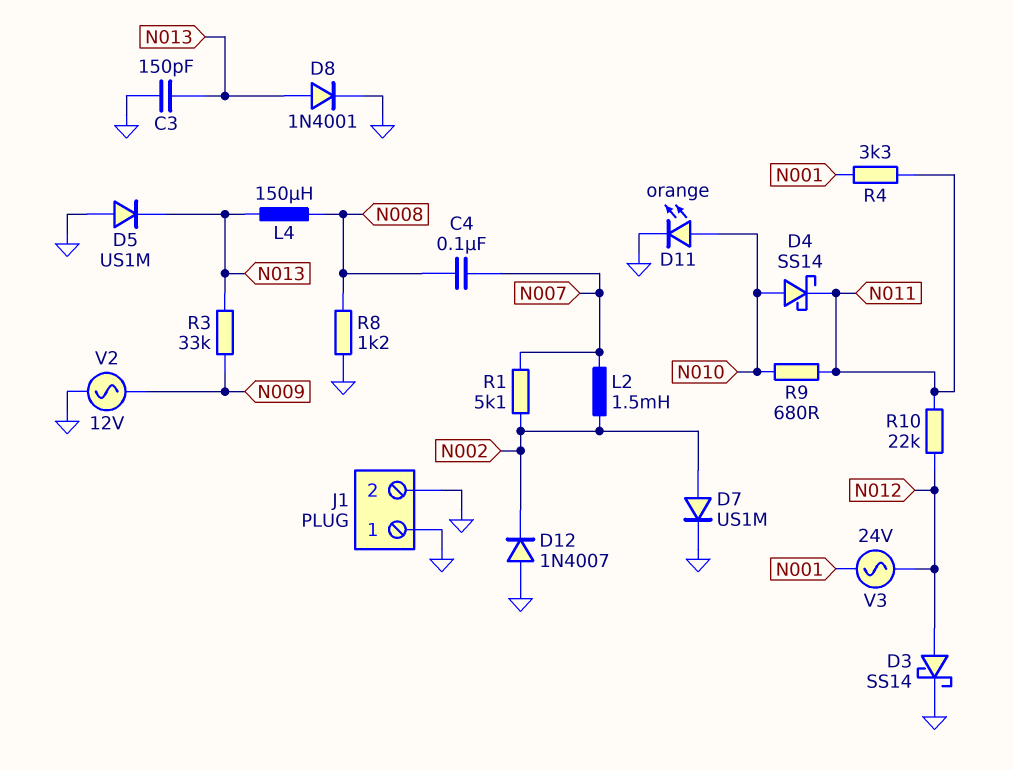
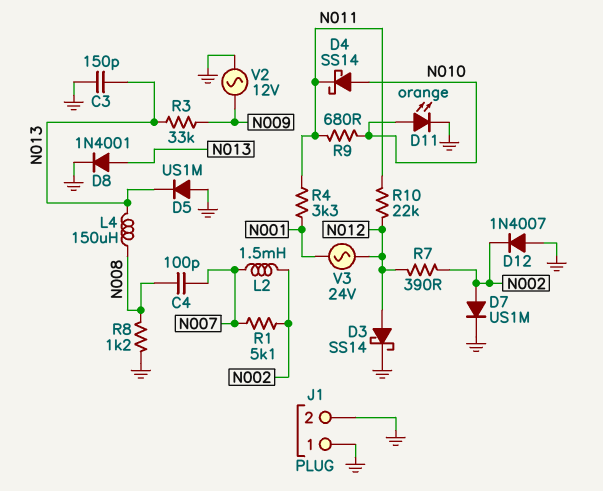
C4: 100nF (N007, N008) -> 100pF (N007, N008)
R7: none -> 390 (N002, N012)

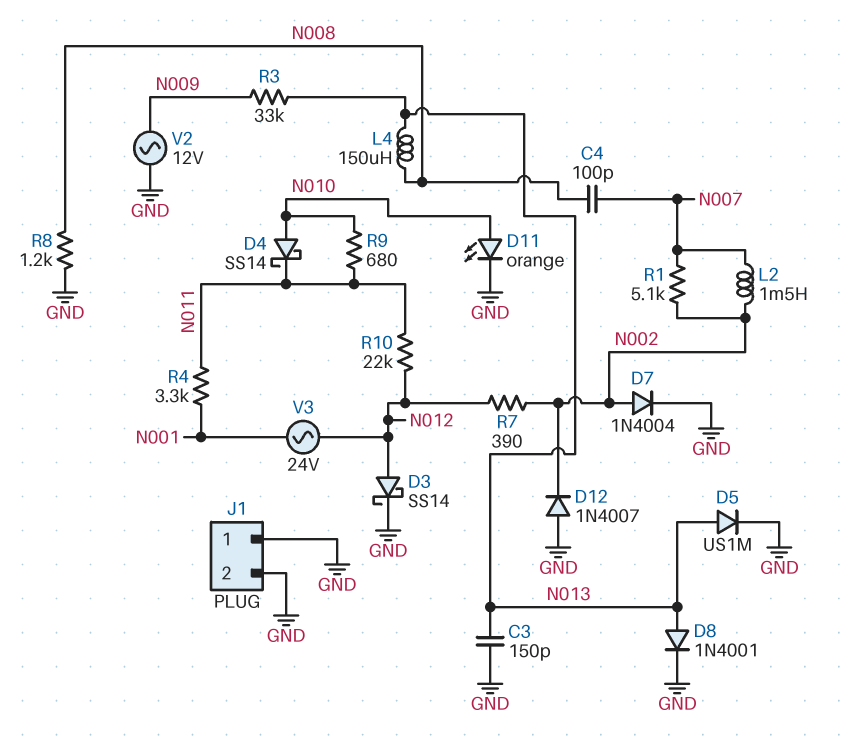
D5: diode US1M (A GND, K N013) -> diode US1M (A N013, K GND)
D7: diode US1M (A N002, K GND) -> diode 1N4004 (A N002, K GND)

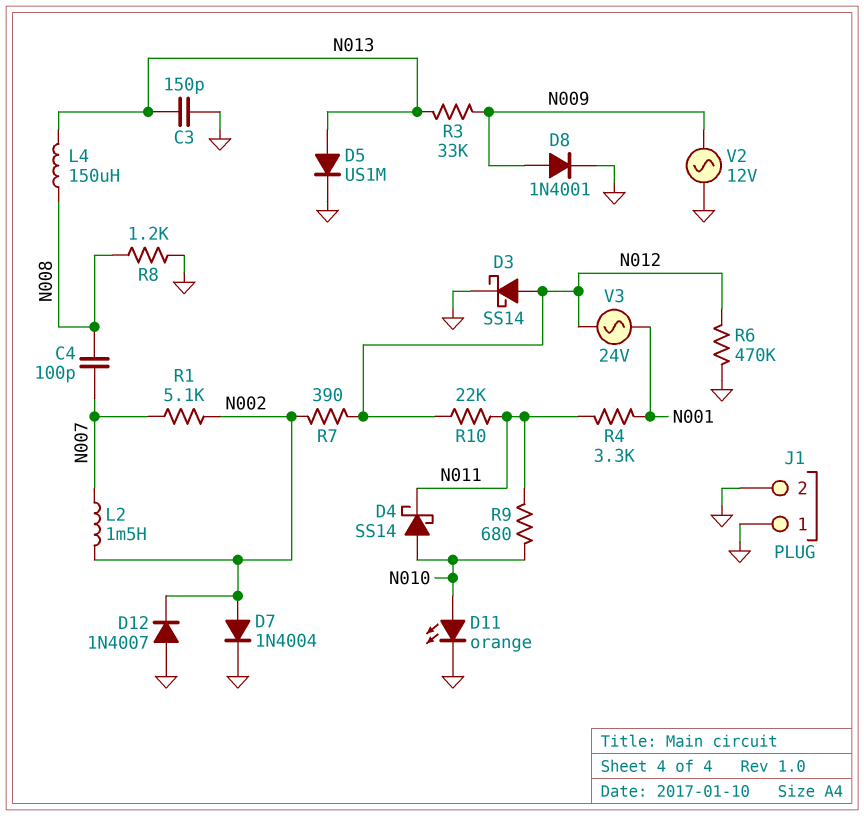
D8: diode 1N4001 (A N013, K GND) -> diode 1N4001 (A N009, K GND)
R6: none -> 470k (GND, N012)

